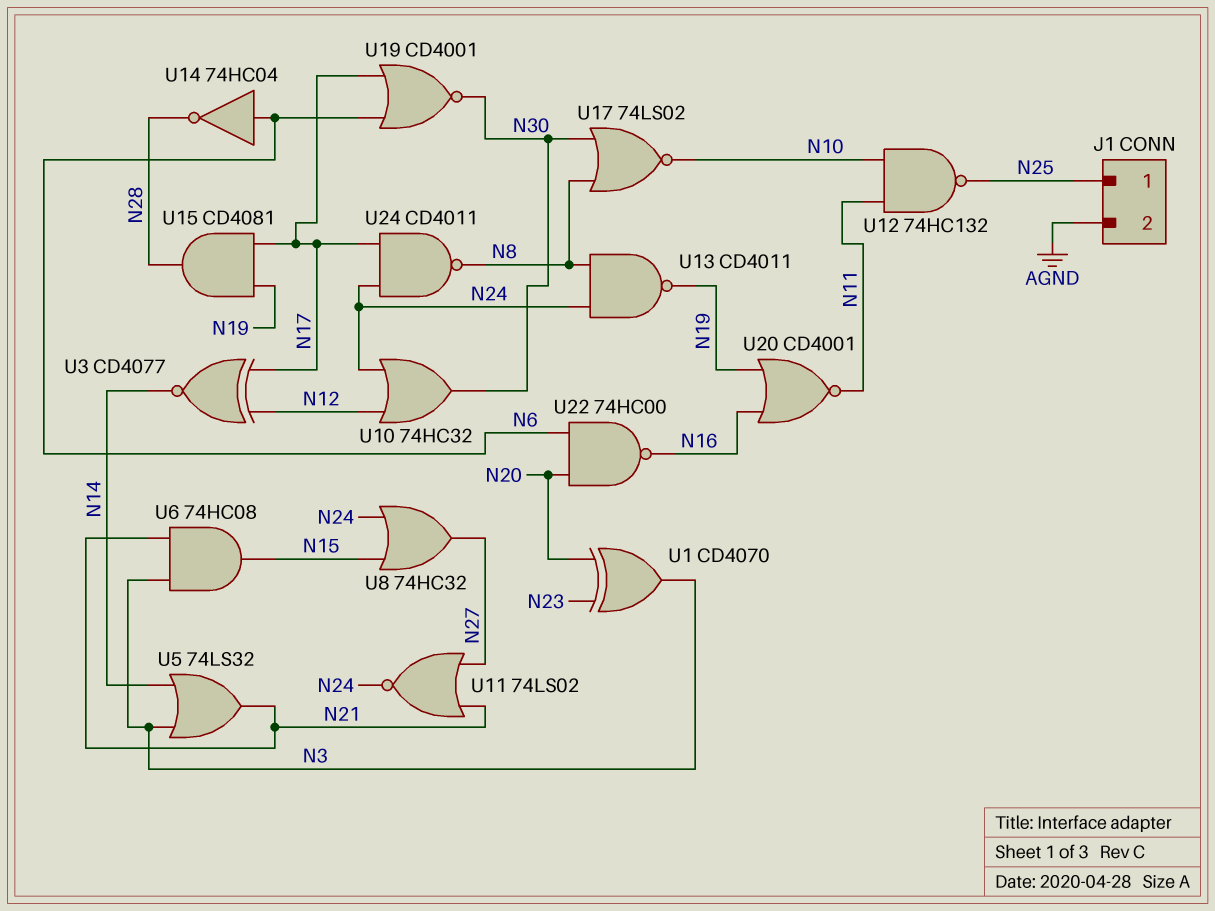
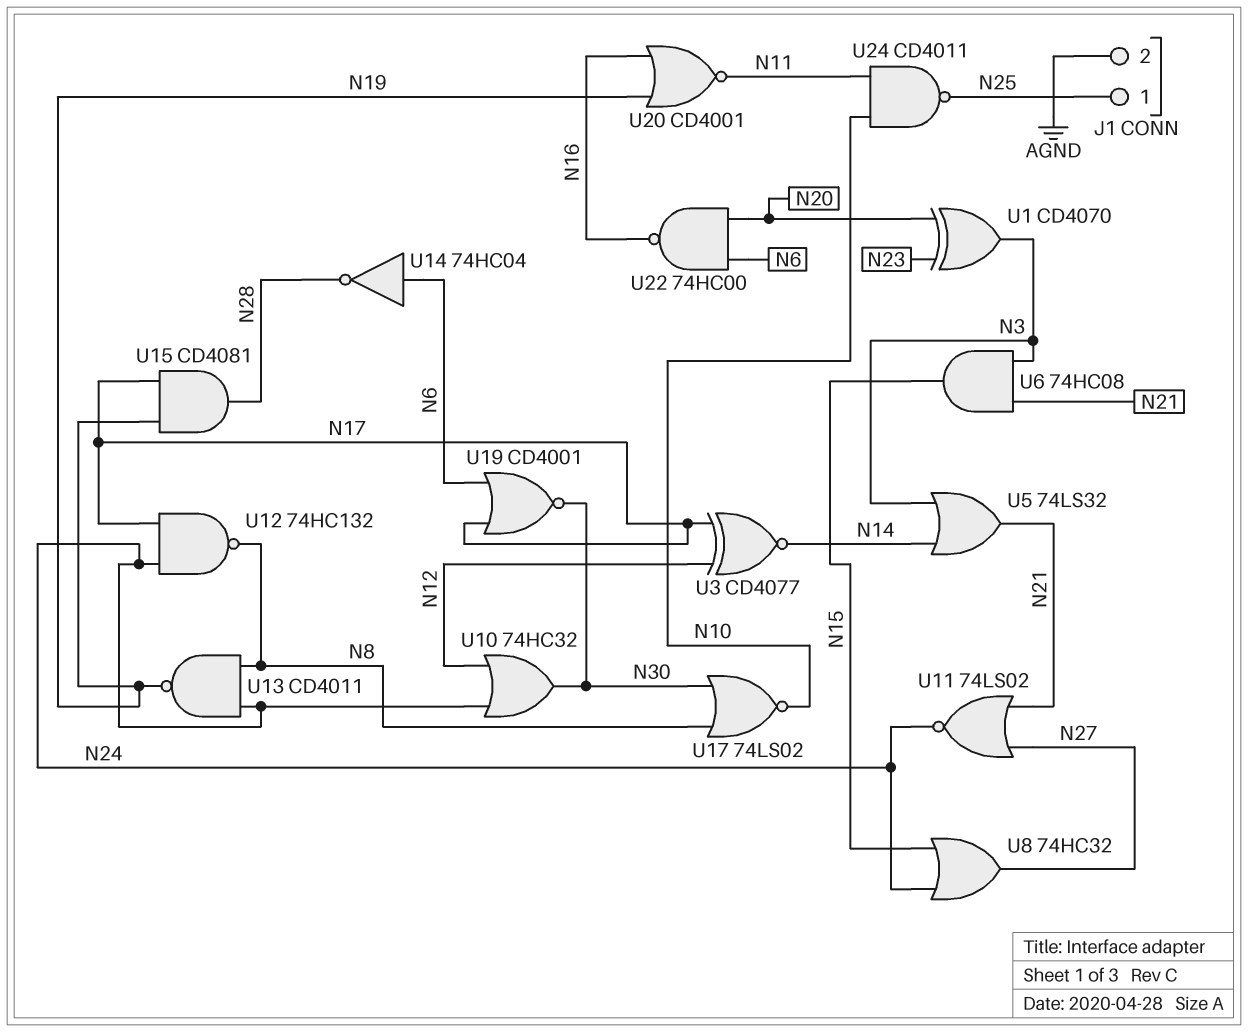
U12: NAND 74HC132 (in N10, in N11, out N25) -> NAND 74HC132 (in N17, in N24, out N8)
U24: NAND CD4011 (in N17, in N24, out N8) -> NAND CD4011 (in N10, in N11, out N25)

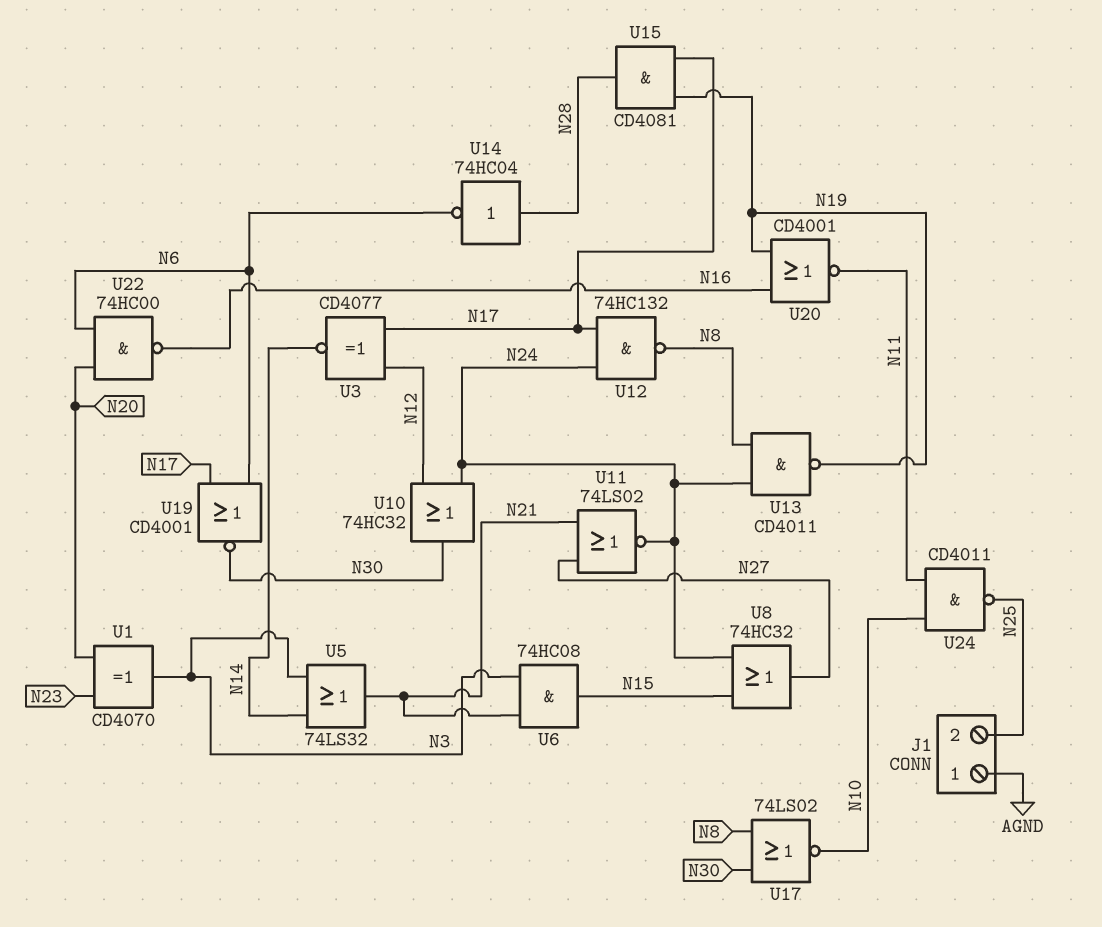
J1 pin 1: N25 -> AGND
J1 pin 2: AGND -> N25
U14: NOT 74HC04 (in N6, out N28) -> NOT 74HC04 (in N28, out N6)

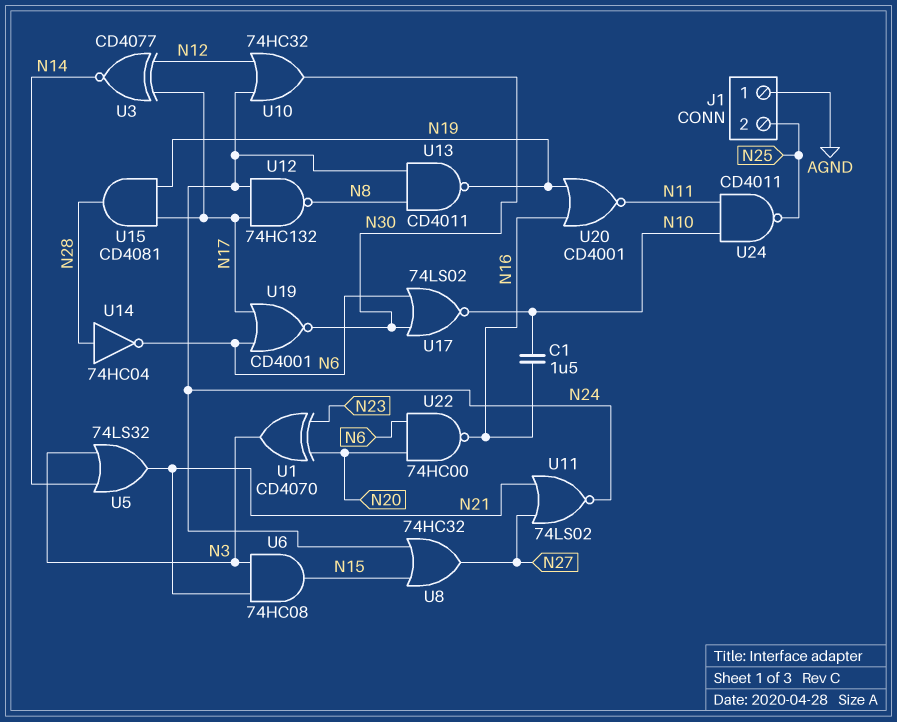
C1: none -> 1.5uF (N10, N16)
U17: NOR 74LS02 (in N8, in N30, out N10) -> NOR 74LS02 (in N6, in N30, out N10)

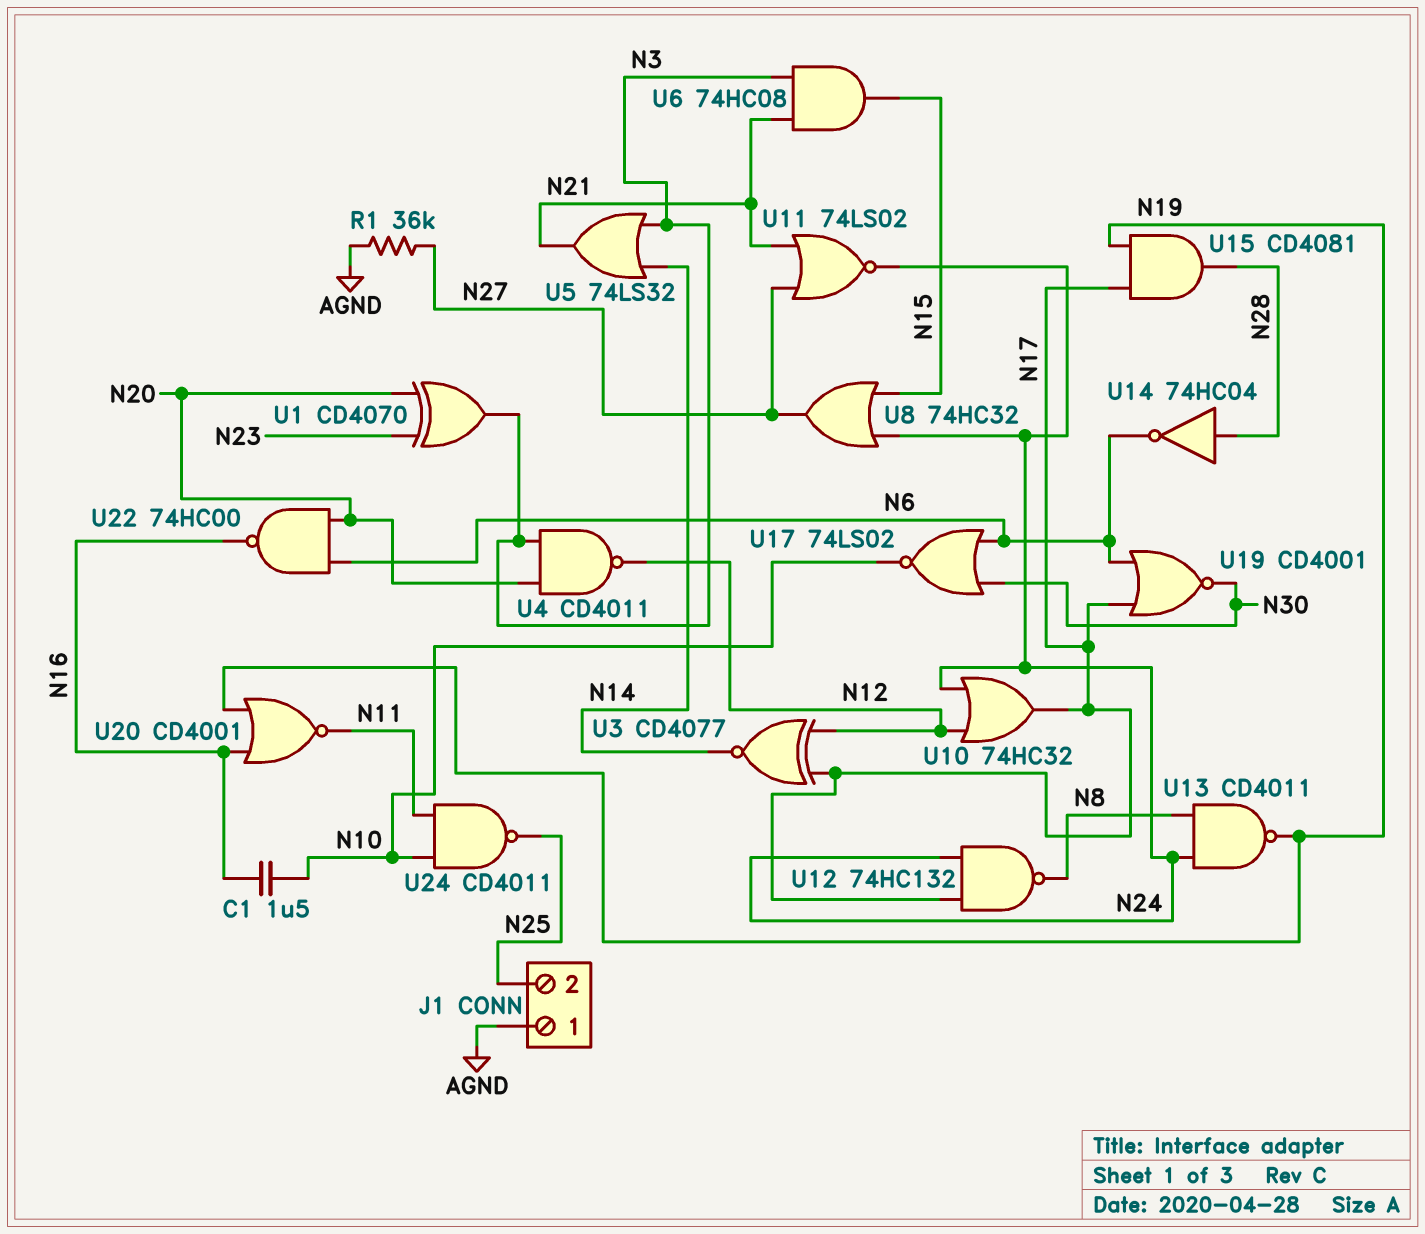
R1: none -> 36k (AGND, N27)
U4: none -> NAND CD4011 (in N3, in N20, out N12)
U10: OR 74HC32 (in N12, in N24, out N30) -> OR 74HC32 (in N12, in N24, out N17)

